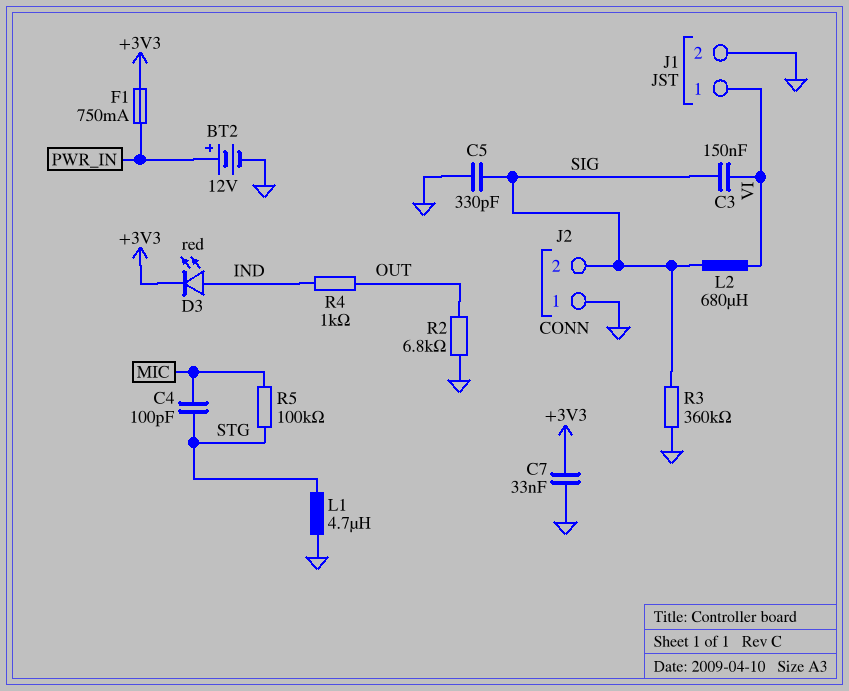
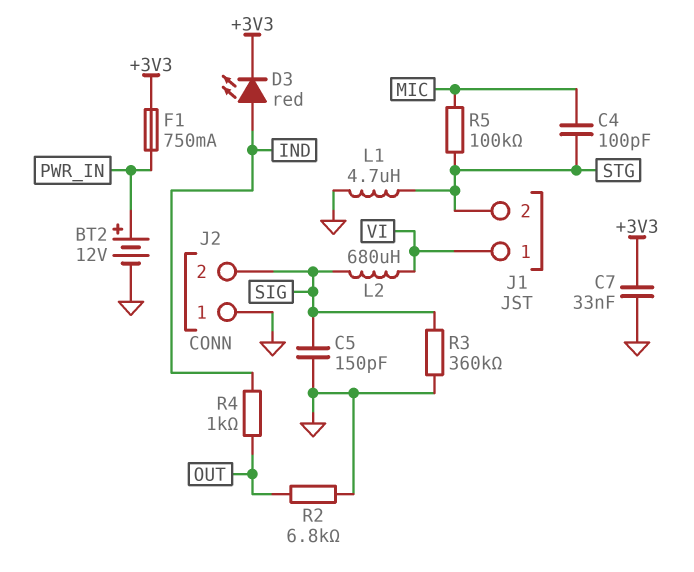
C3: 150nF (SIG, VI) -> none
C5: 330pF (GND, SIG) -> 150pF (GND, SIG)
J1 pin 2: GND -> STG

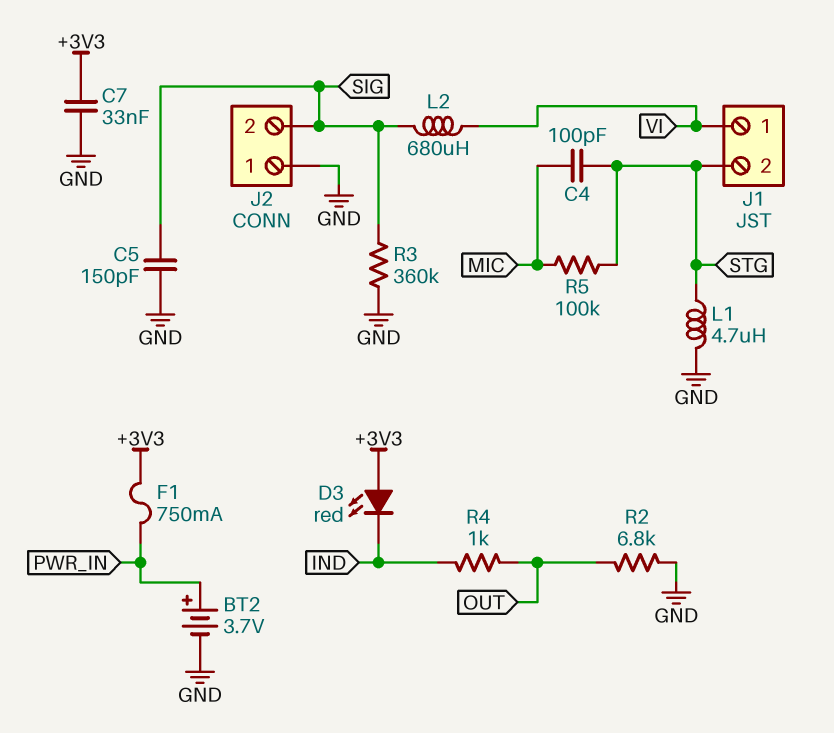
BT2: 12V (plus PWR_IN, minus GND) -> 3.7V (plus PWR_IN, minus GND)
D3: LED red (A IND, K +3V3) -> LED red (A +3V3, K IND)

